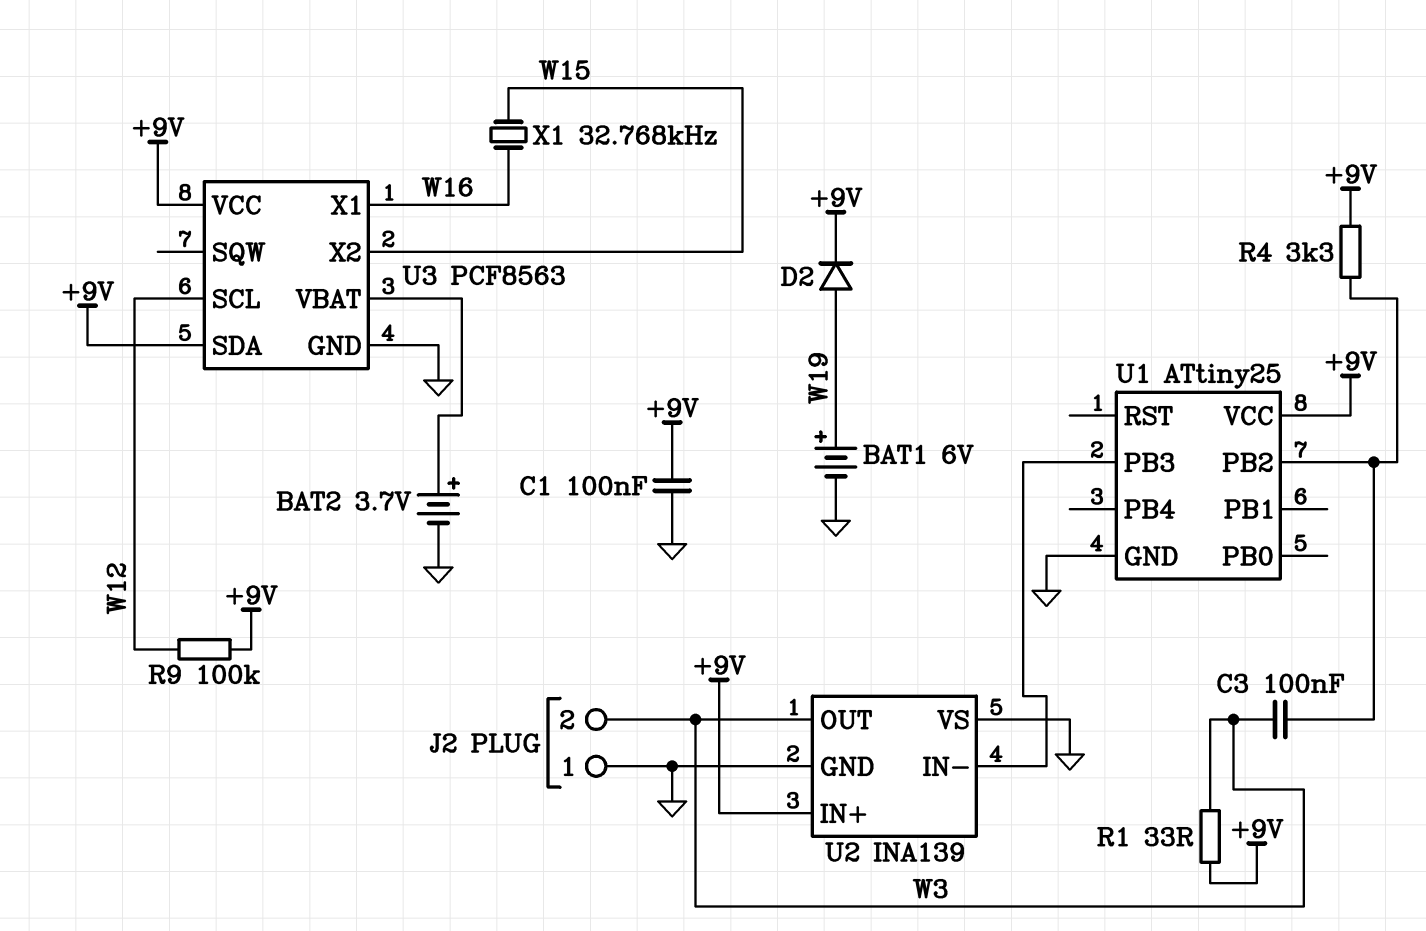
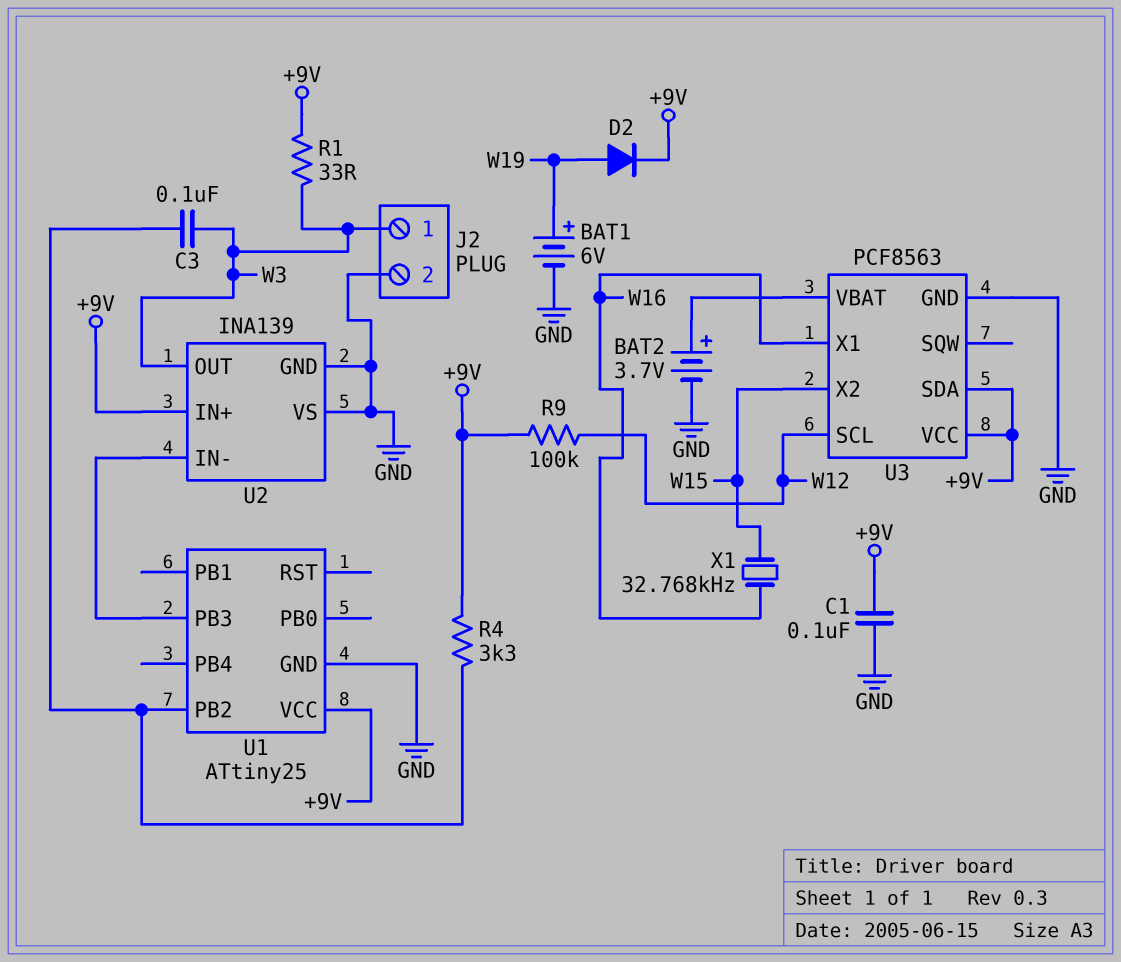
J2 pin 1: GND -> W3
J2 pin 2: W3 -> GND

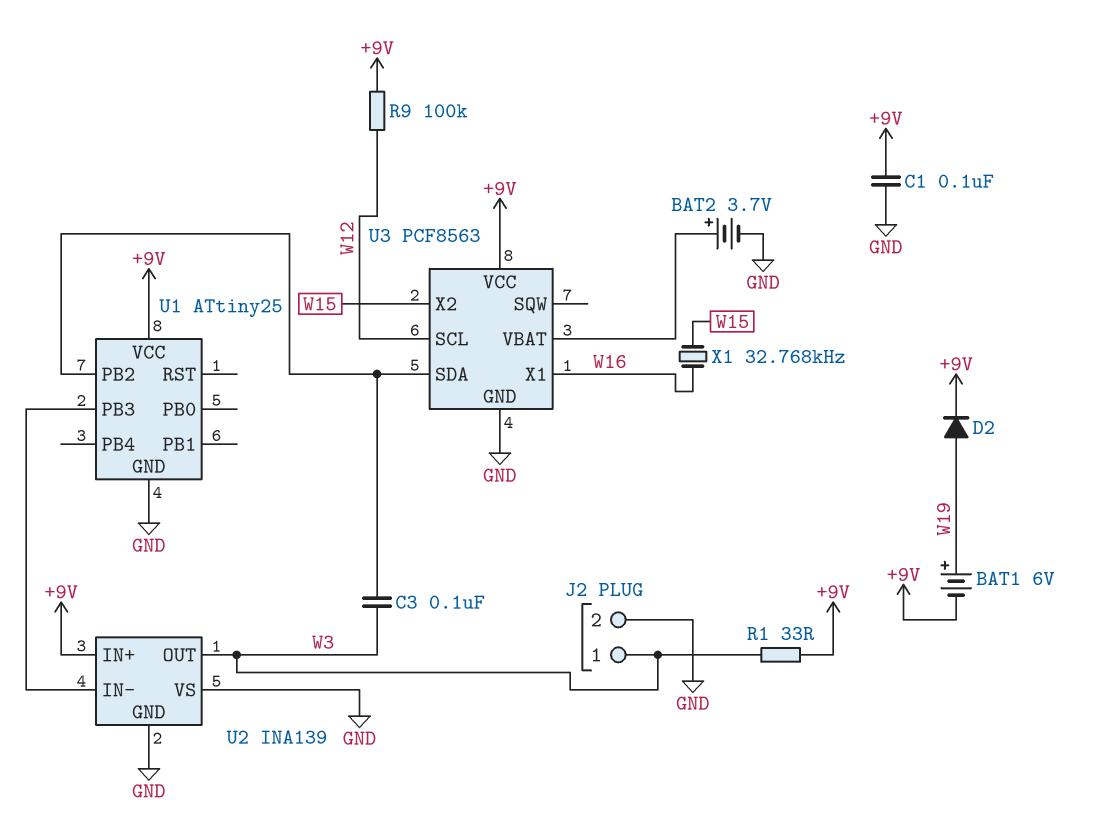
BAT1: 6V (plus W19, minus GND) -> 6V (plus W19, minus +9V)
R4: 3.3k (+9V, U1/PB2) -> none
U3 pin SDA: +9V -> U1/PB2

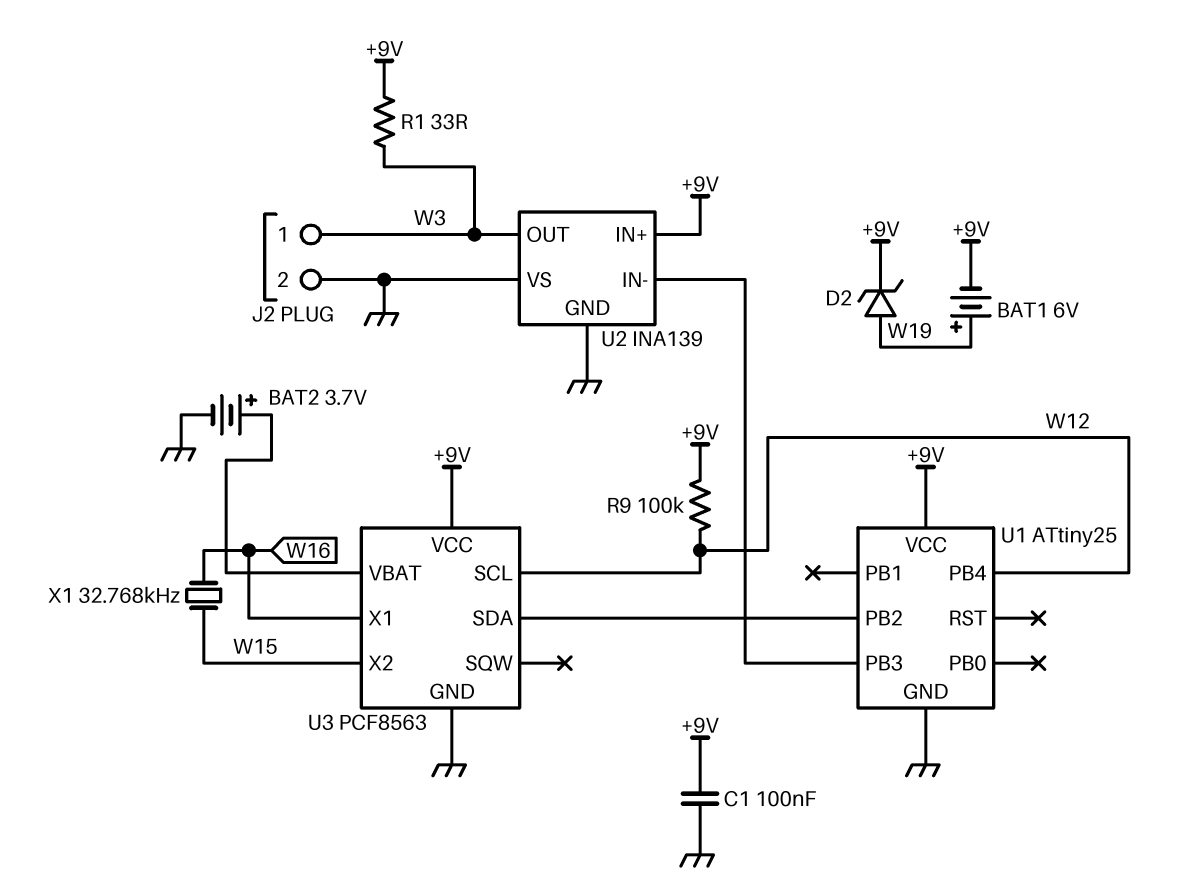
C3: 100nF (U1/PB2, W3) -> none
D2: diode (A W19, K +9V) -> zener (A W19, K +9V)
U1 pin PB4: none -> W12

